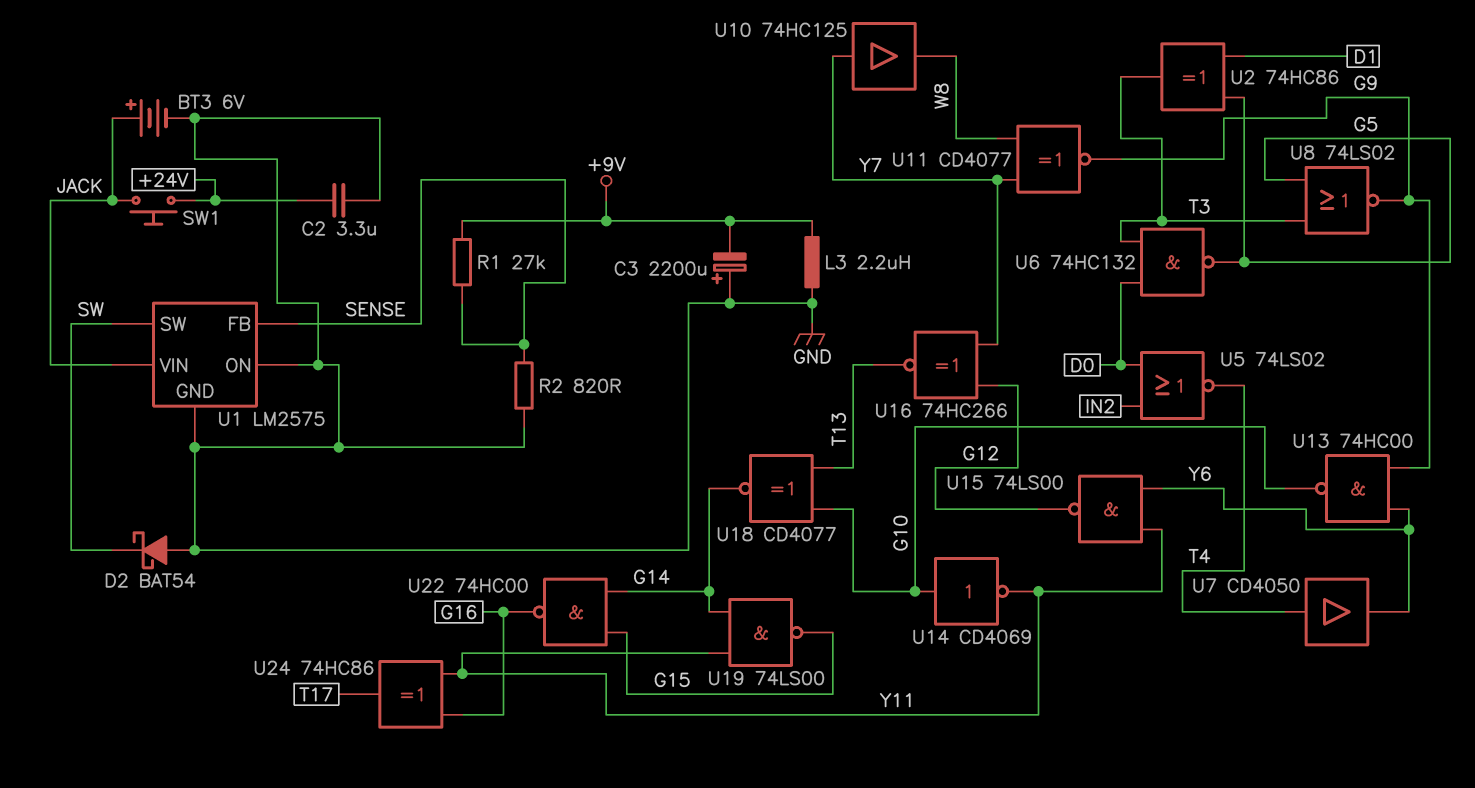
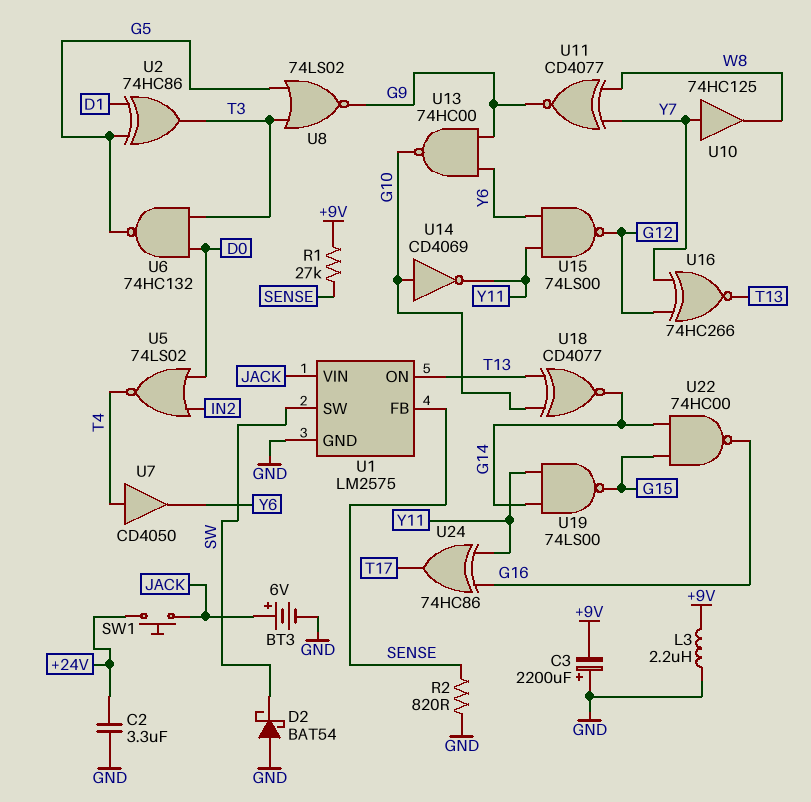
U1 pin ON: GND -> T13

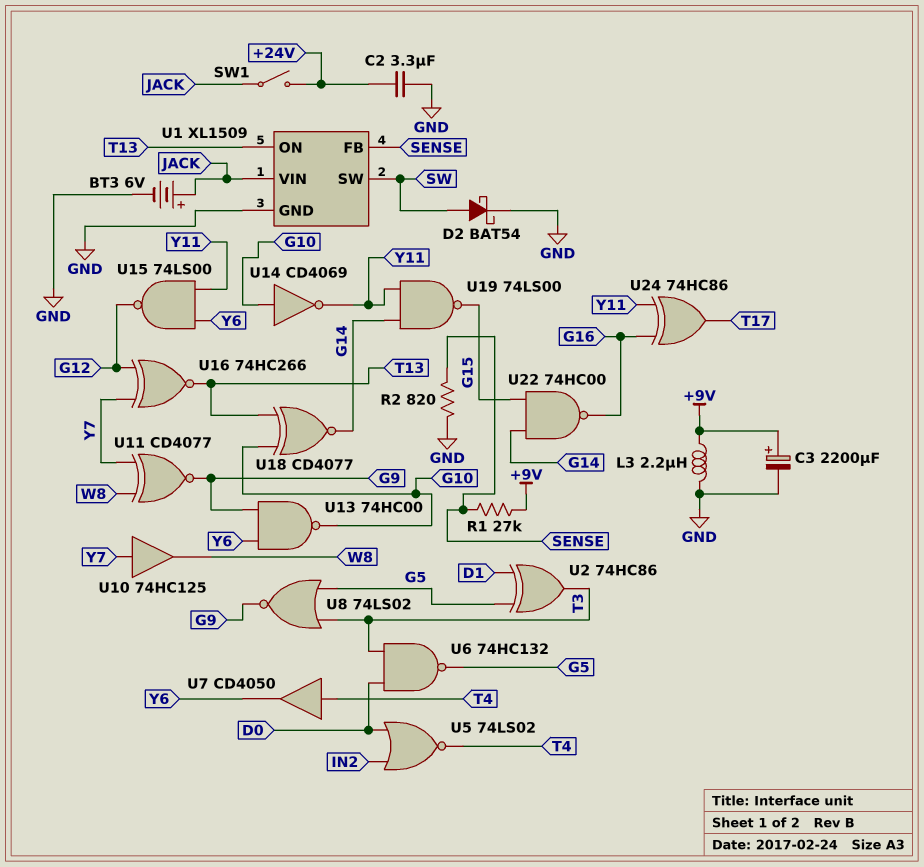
C3: 2200uF (plus GND, minus +9V) -> 2200uF (plus +9V, minus GND)
D2: schottky BAT54 (A GND, K SW) -> schottky BAT54 (A SW, K GND)
SW1: button (+24V, JACK) -> switch (+24V, JACK)
U1: LM2575 -> XL1509

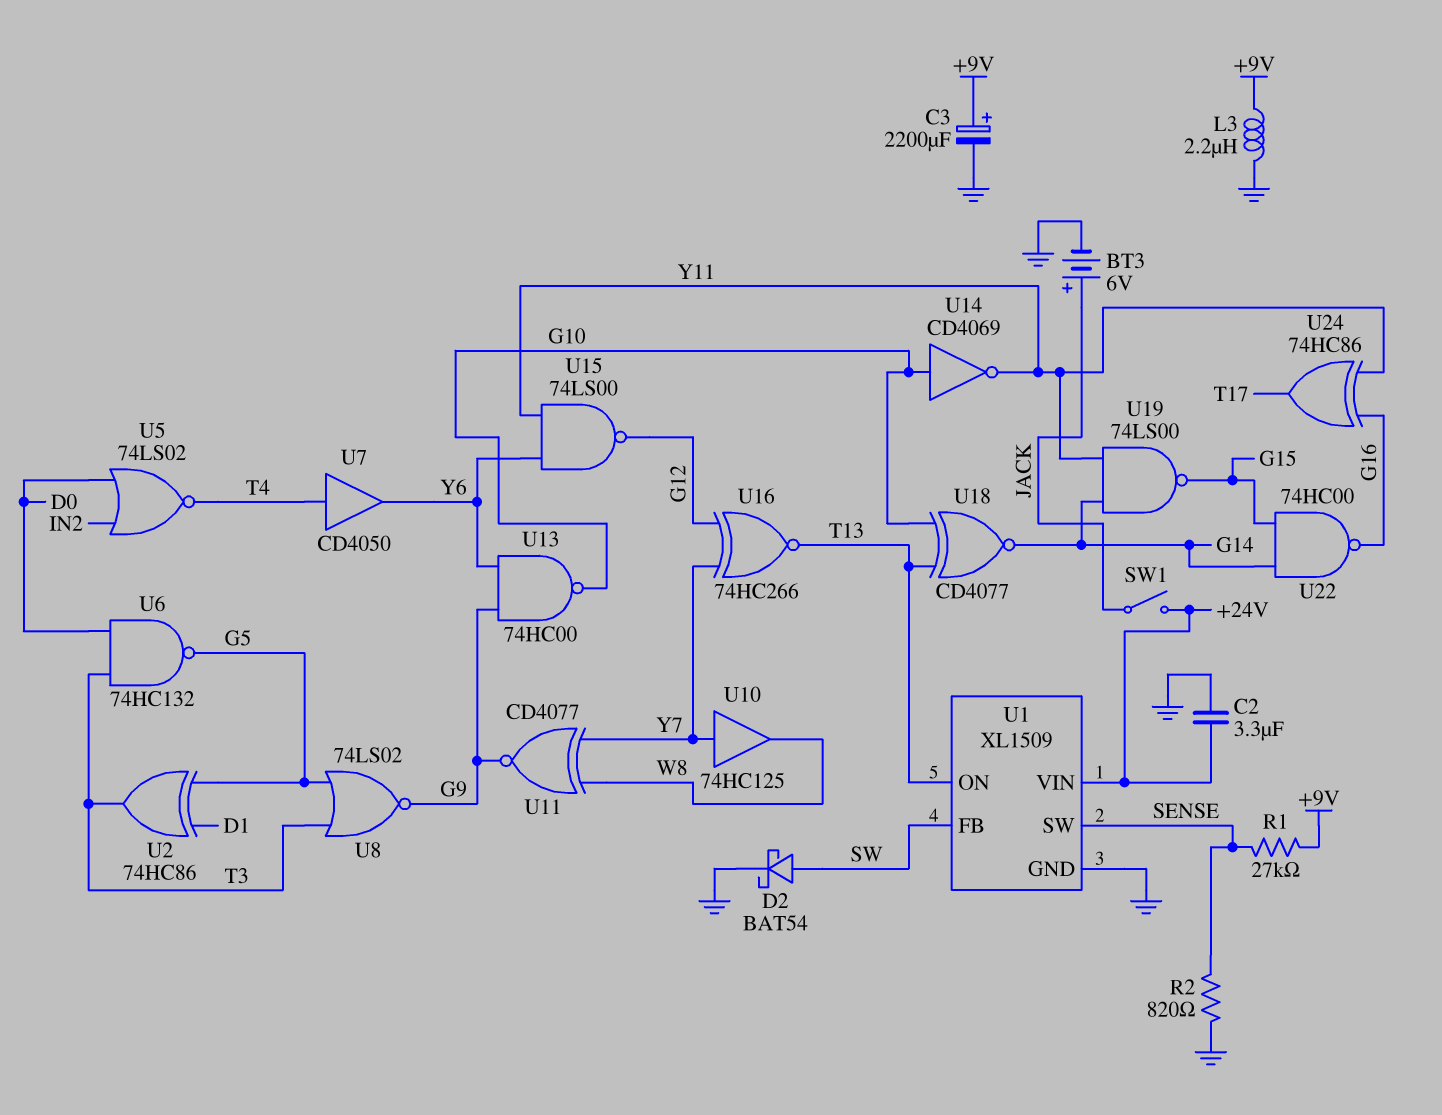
U1 pin FB: SENSE -> SW
U1 pin SW: SW -> SENSE
U1 pin VIN: JACK -> +24V

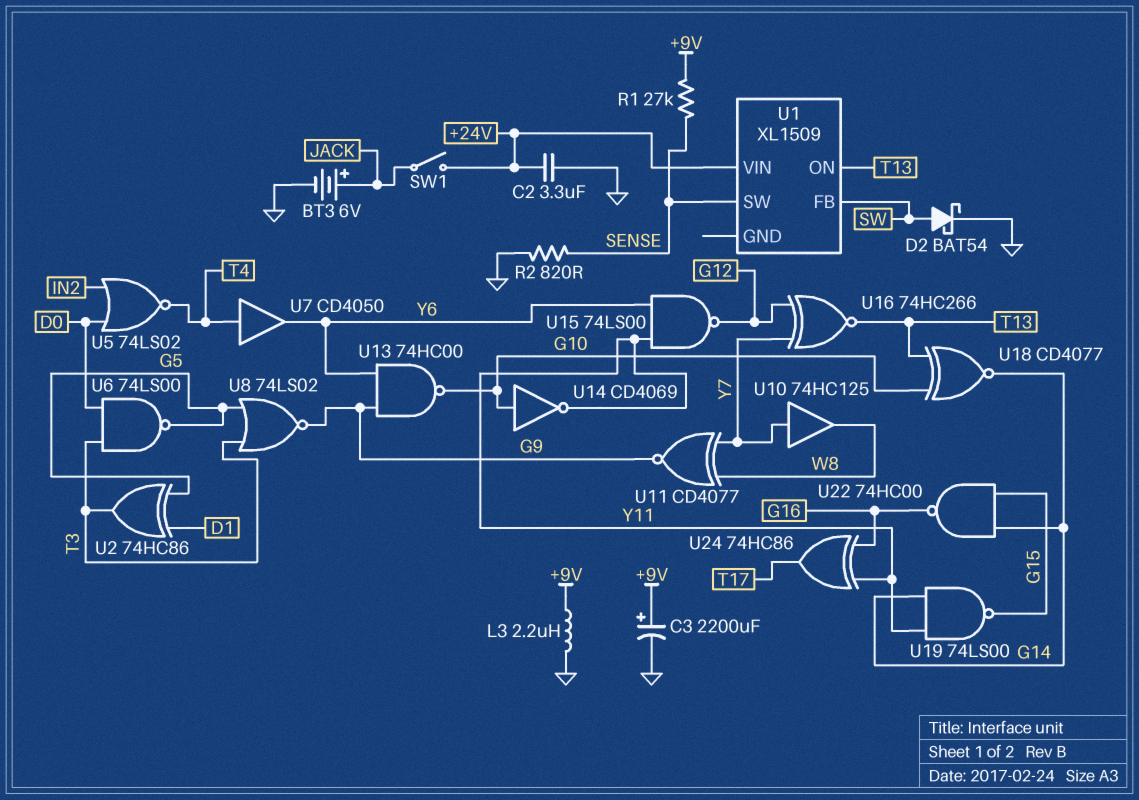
U1 pin GND: GND -> none
U6: NAND 74HC132 (in D0, in T3, out G5) -> NAND 74LS00 (in D0, in T3, out G5)

